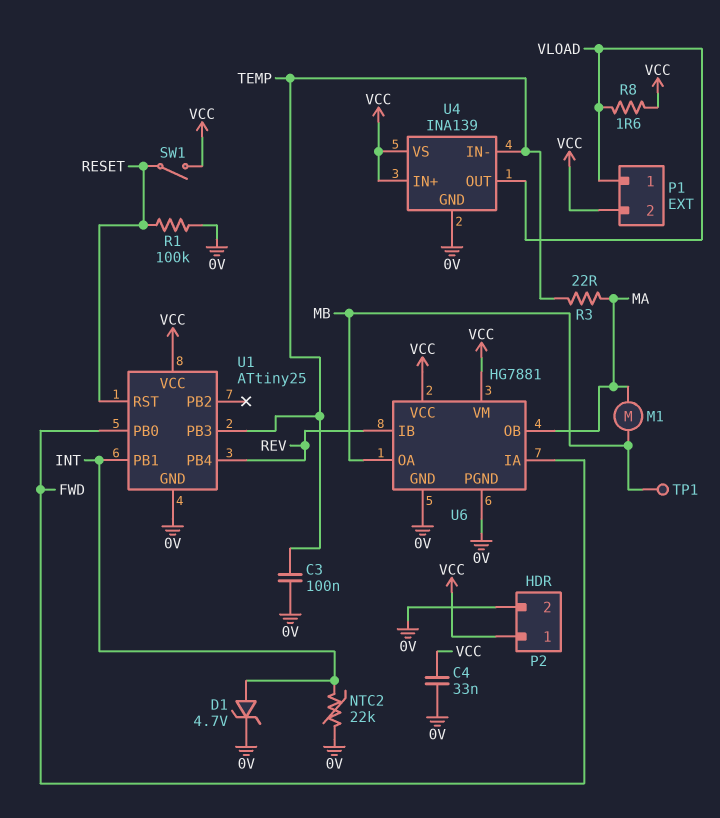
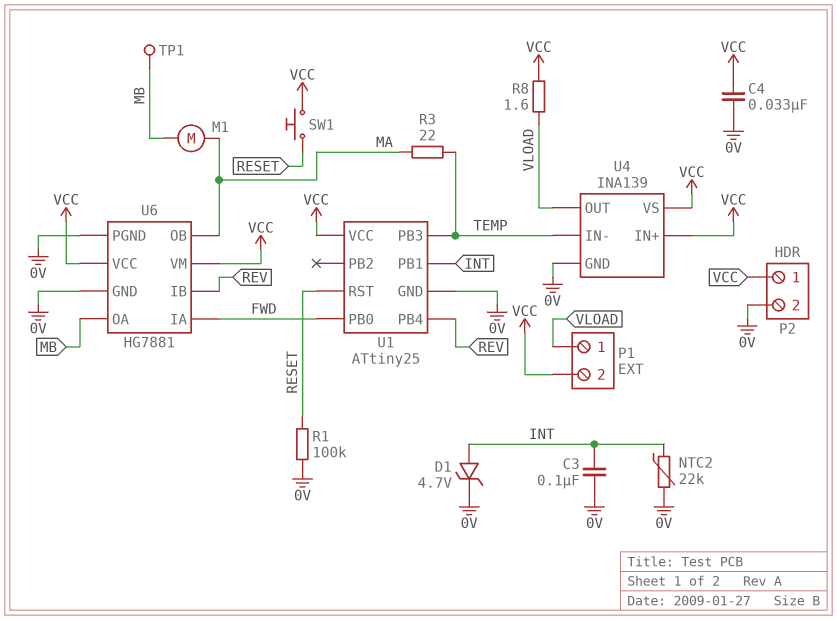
C3: 100nF (0V, TEMP) -> 100nF (0V, INT)
SW1: switch (RESET, VCC) -> button (RESET, VCC)

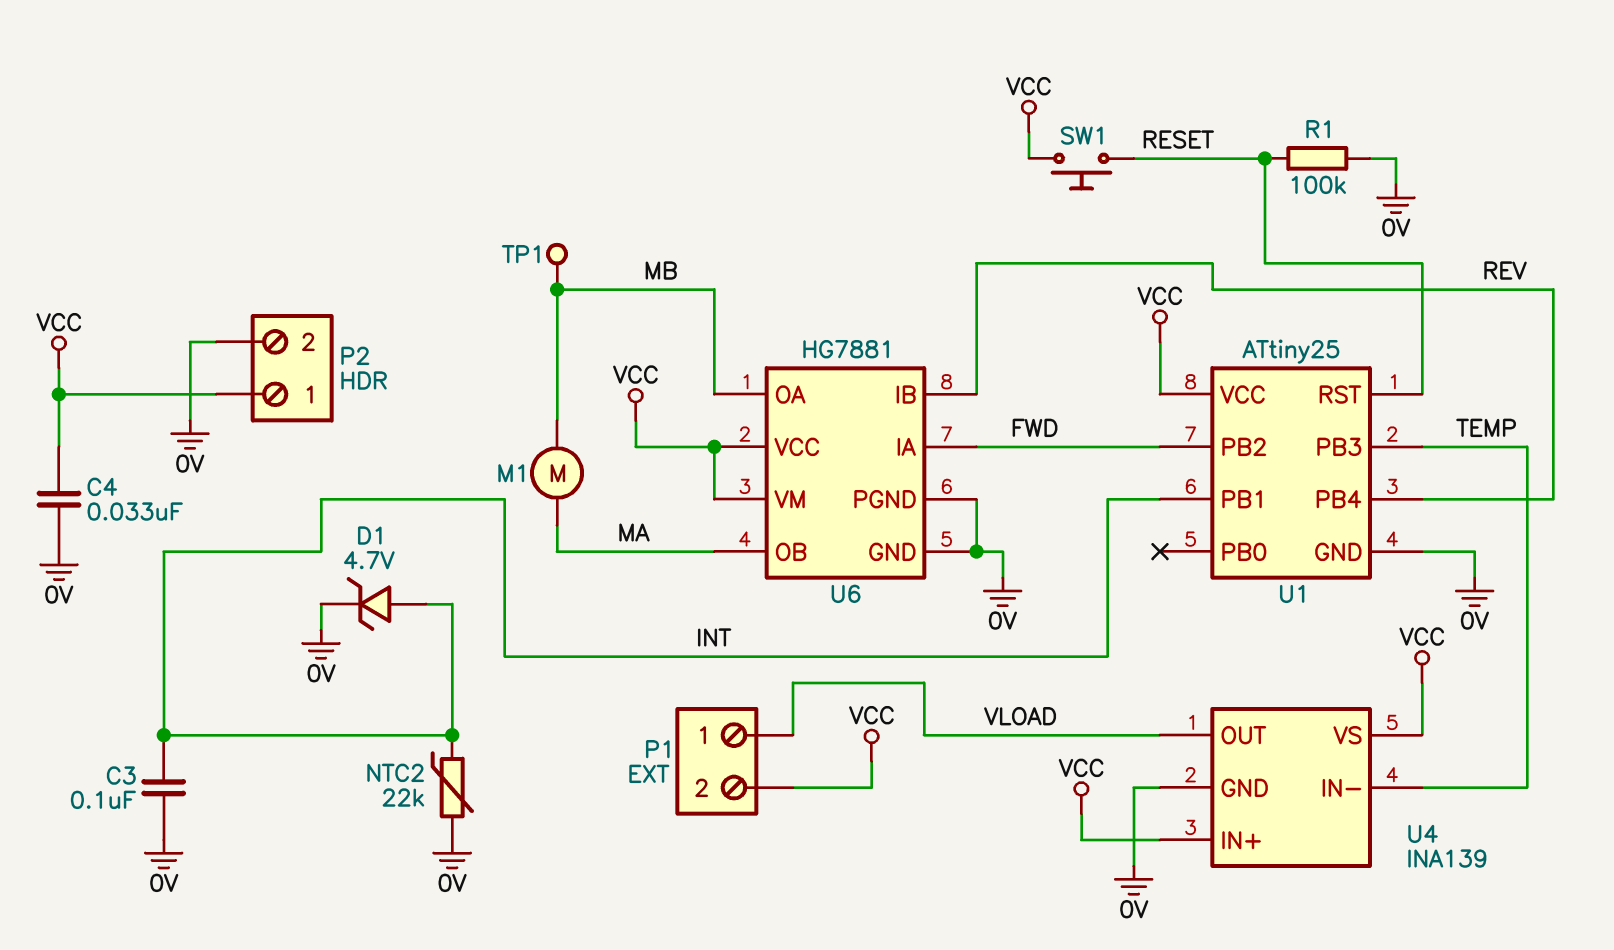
R3: 22 (MA, TEMP) -> none
R8: 1.6 (VCC, VLOAD) -> none
U1 pin PB0: FWD -> none
U1 pin PB2: none -> FWD

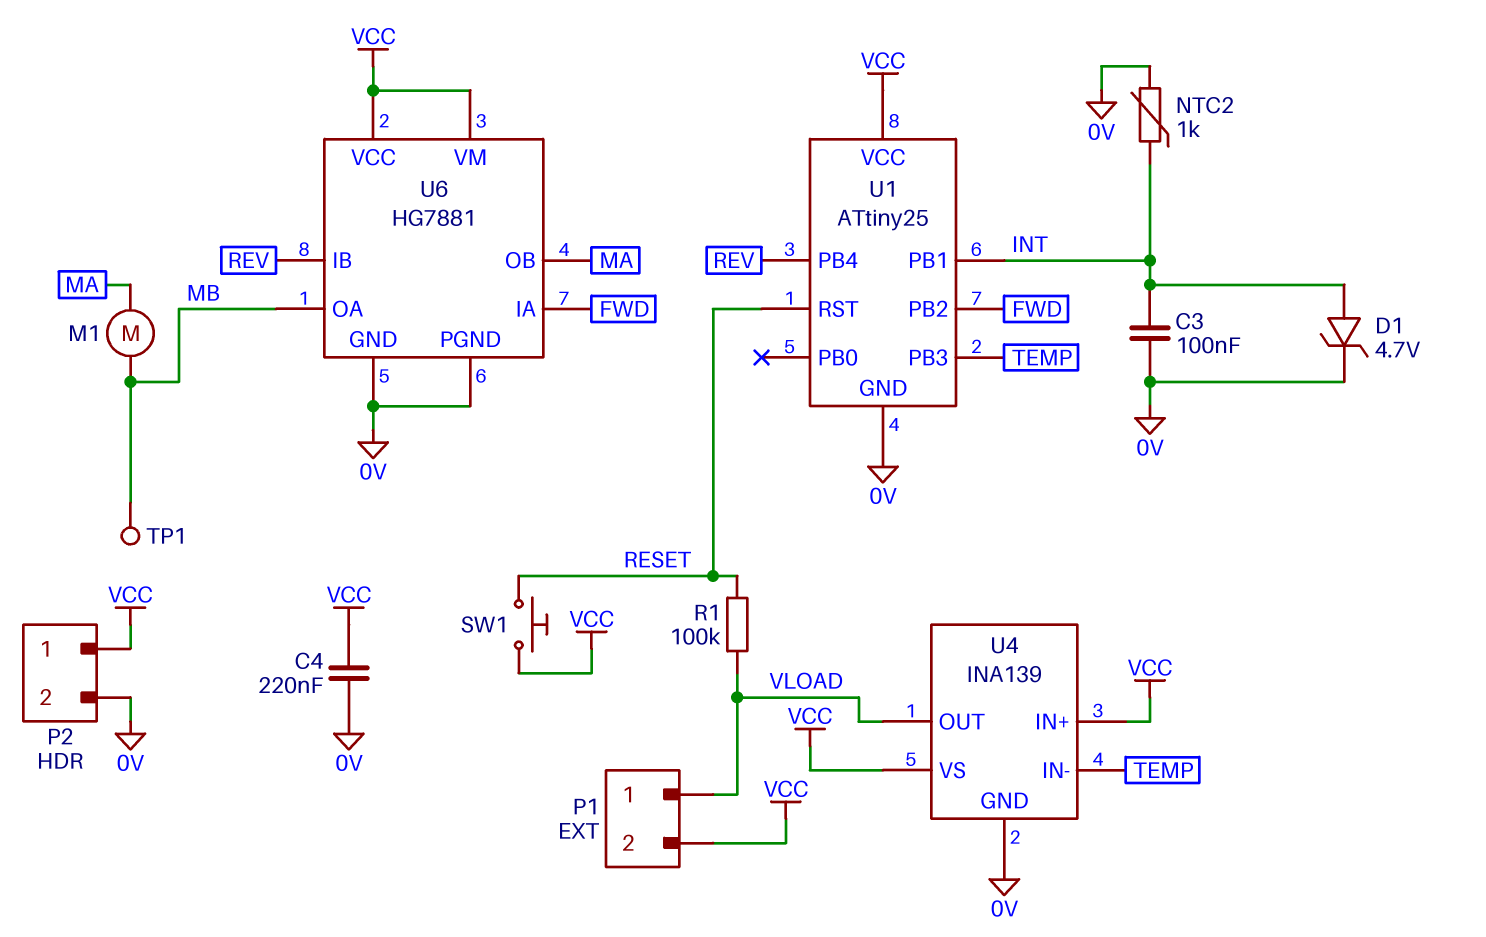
C4: 33nF (0V, VCC) -> 220nF (0V, VCC)
NTC2: 22k (0V, INT) -> 1k (0V, INT)
R1: 100k (0V, RESET) -> 100k (RESET, VLOAD)

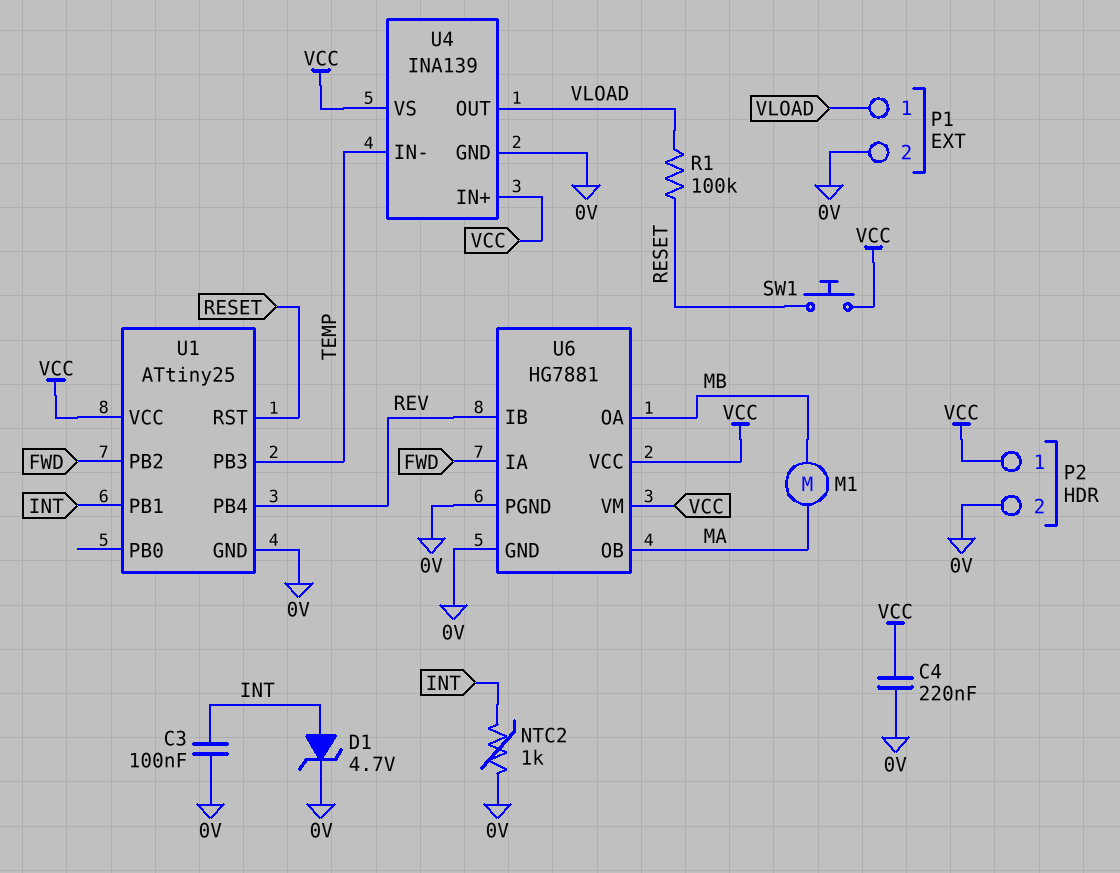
P1 pin 2: VCC -> 0V
TP1: test point (MB) -> none

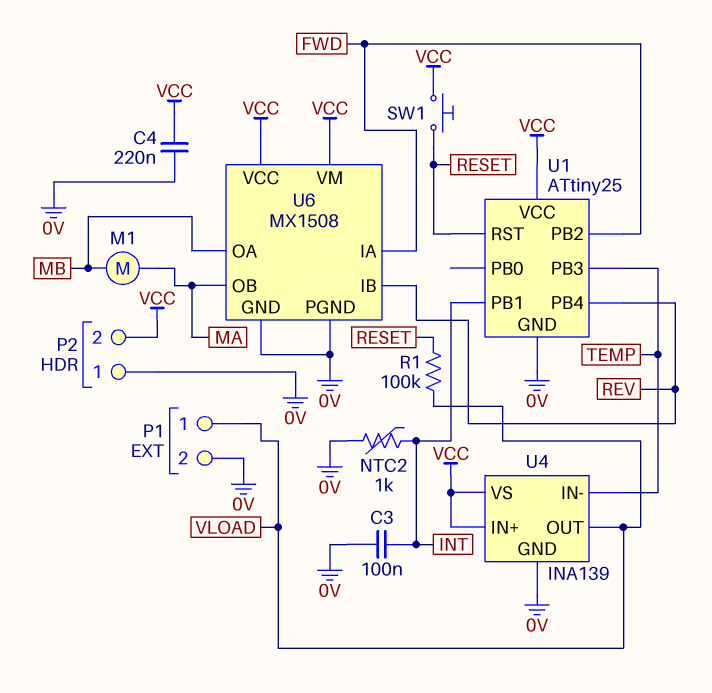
D1: zener 4.7V (A INT, K 0V) -> none
P2 pin 1: VCC -> 0V
P2 pin 2: 0V -> VCC
U6: HG7881 -> MX1508

